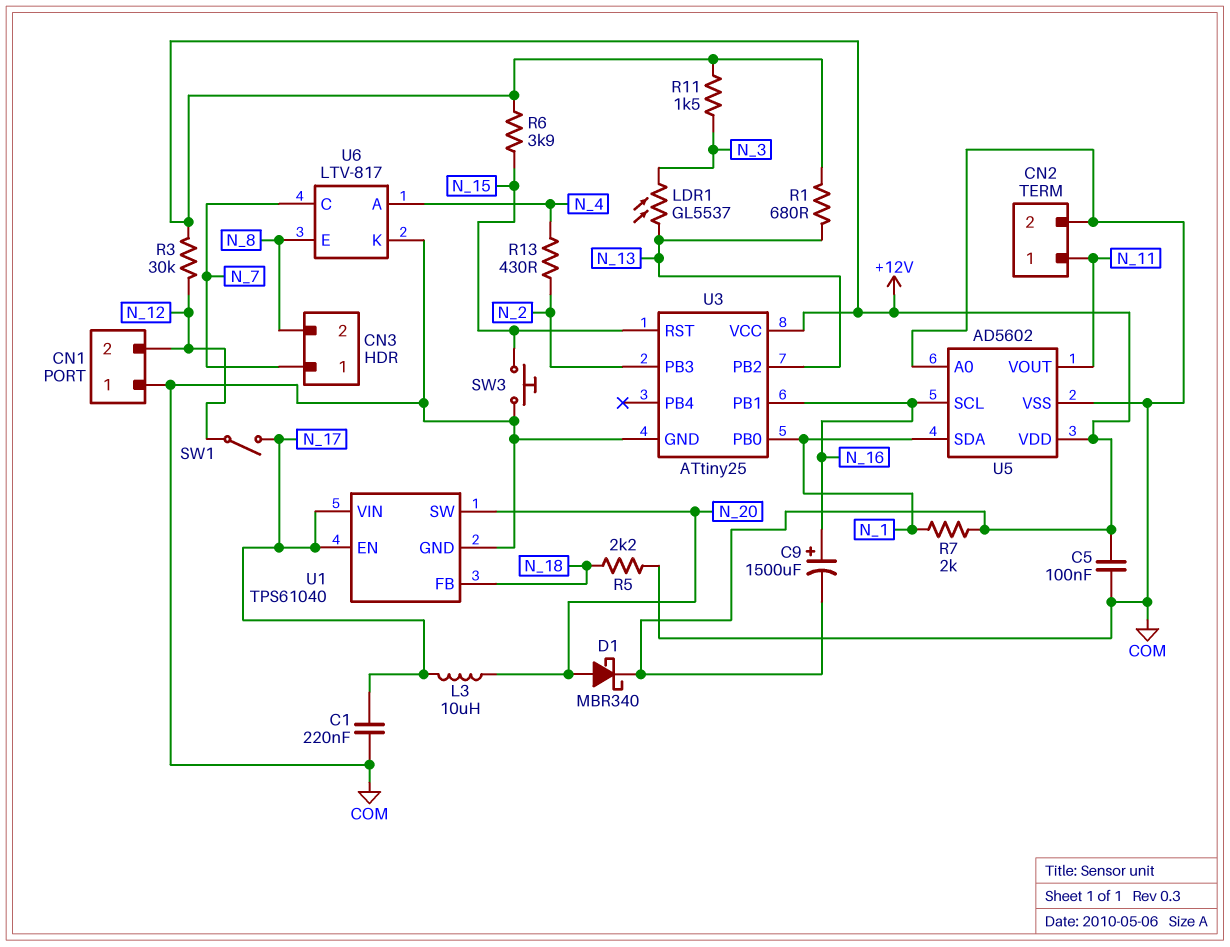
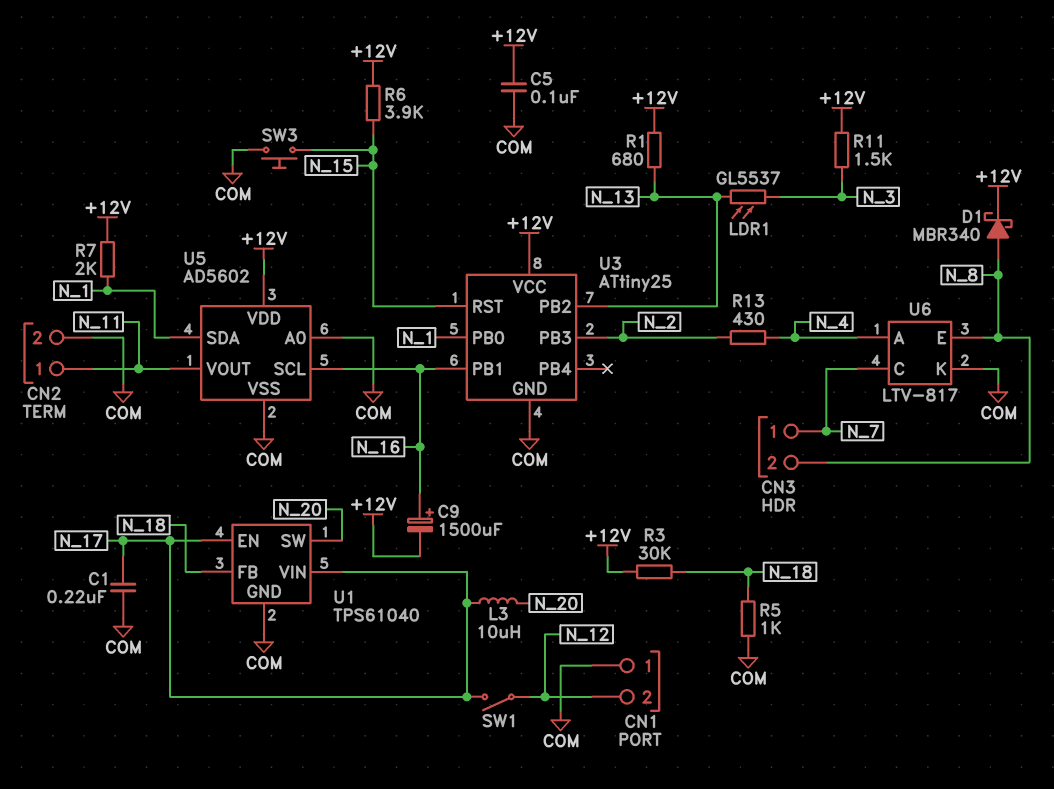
D1: schottky MBR340 (A N_20, K +12V) -> schottky MBR340 (A N_8, K +12V)
R3: 30k (+12V, N_12) -> 30k (+12V, N_18)
R5: 2.2k (COM, N_18) -> 1k (COM, N_18)

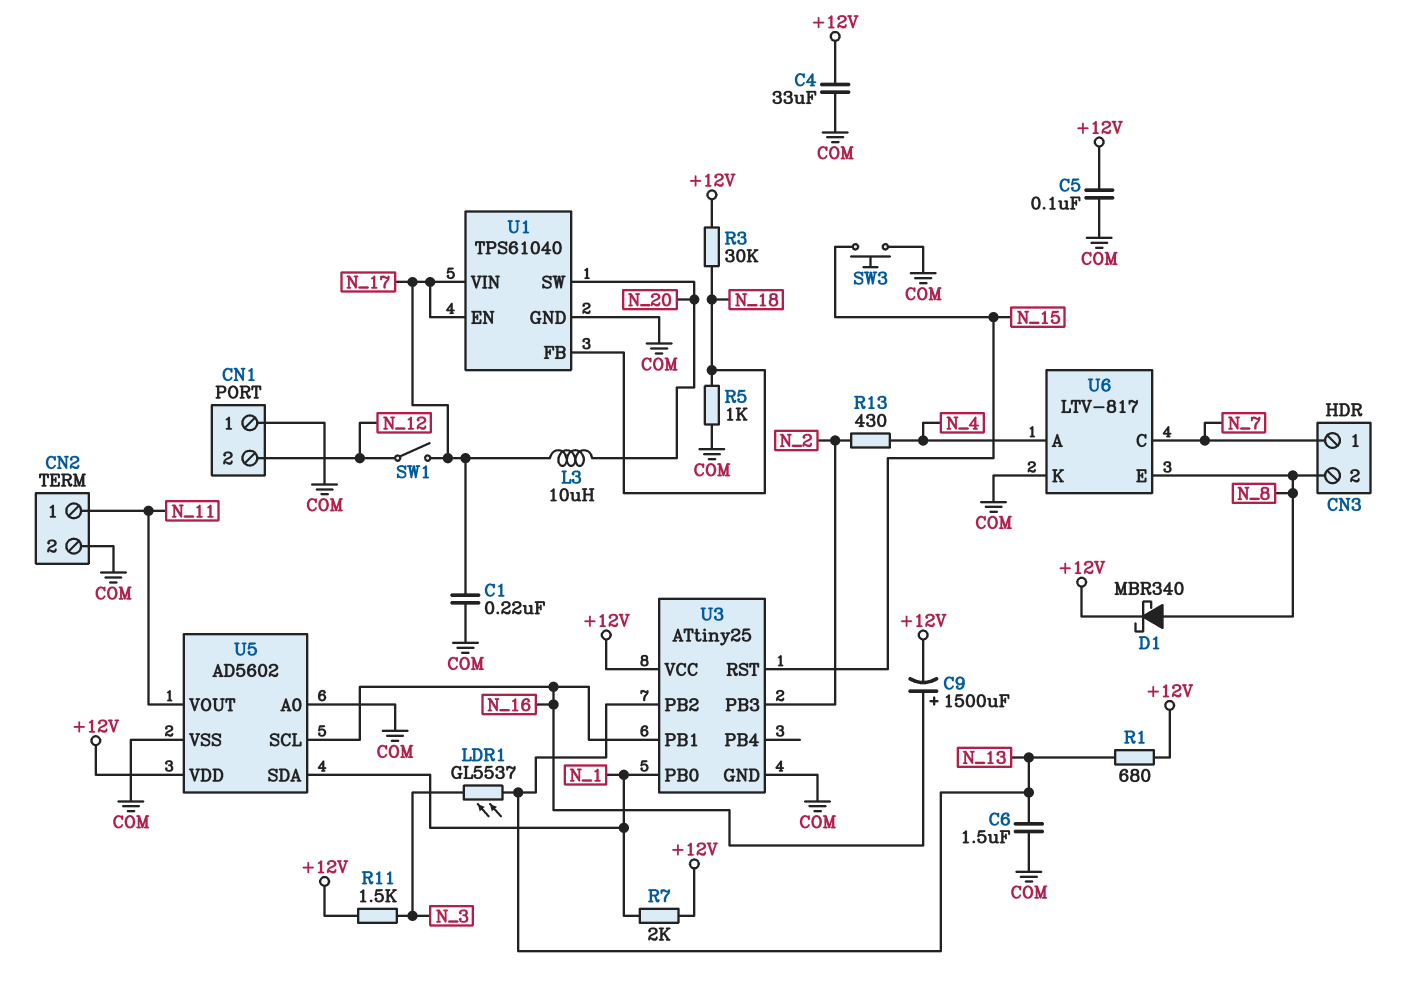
C4: none -> 33uF (+12V, COM)
C6: none -> 1.5uF (COM, N_13)
R6: 3.9k (+12V, N_15) -> none

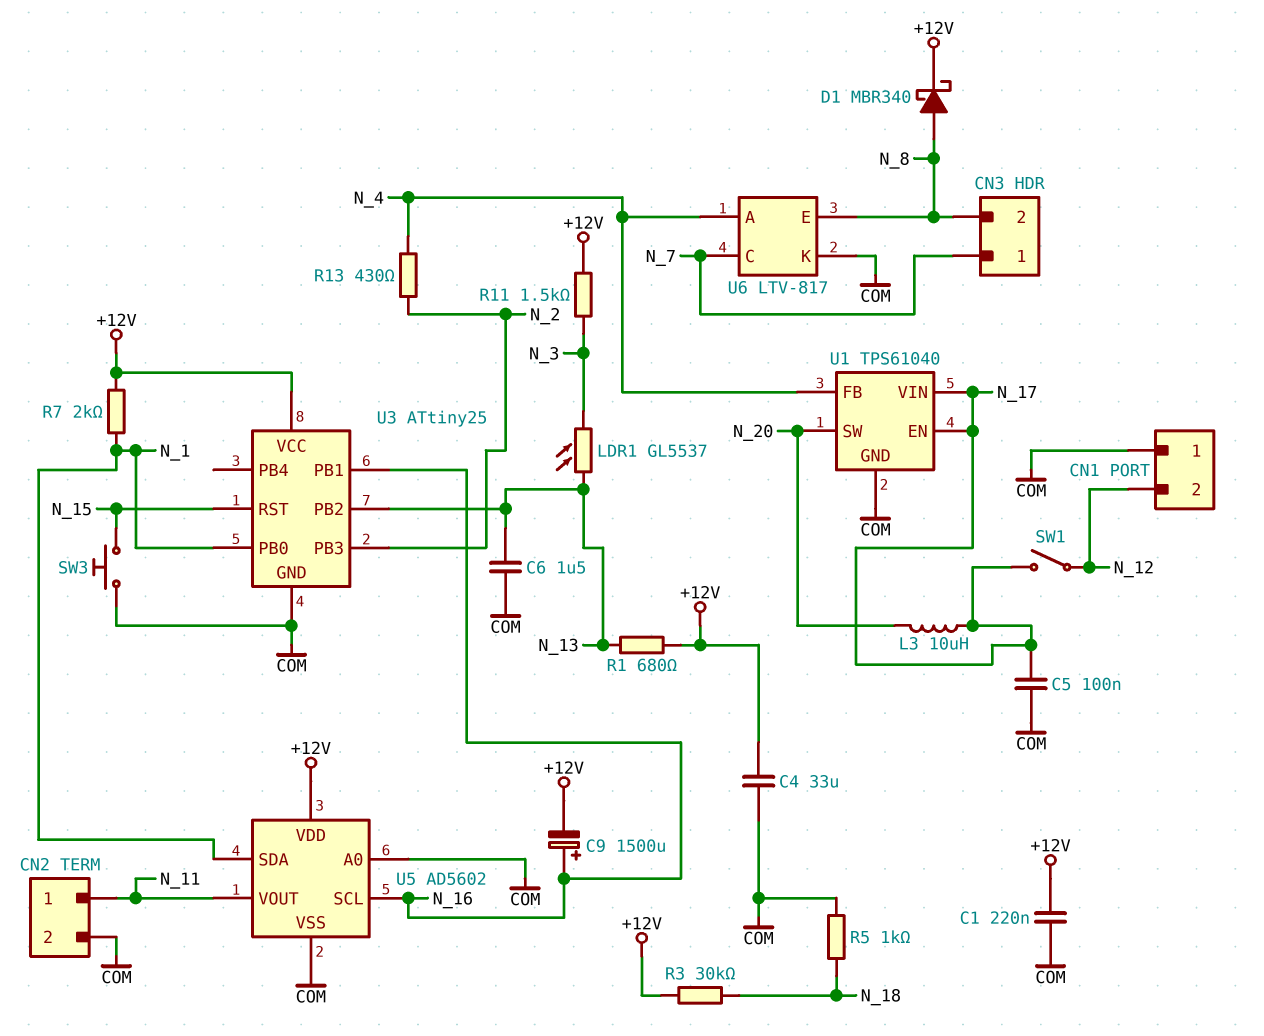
C1: 220nF (COM, N_17) -> 220nF (+12V, COM)
C5: 100nF (+12V, COM) -> 100nF (COM, N_17)
U1 pin FB: N_18 -> N_4

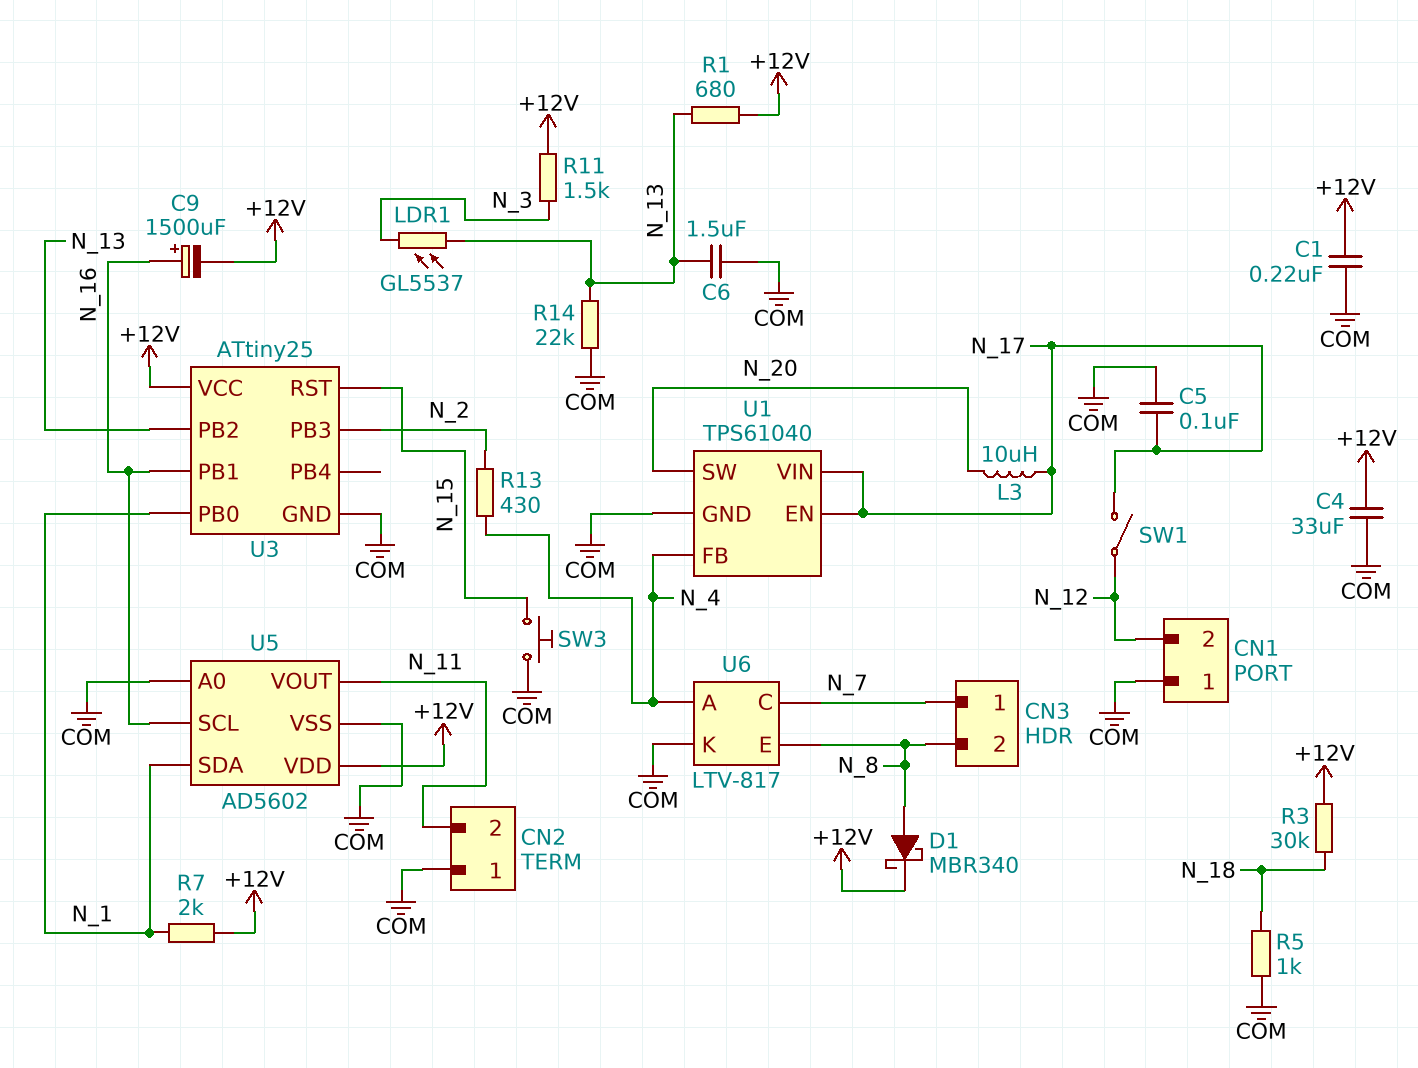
CN2 pin 1: N_11 -> COM
CN2 pin 2: COM -> N_11
R14: none -> 22k (COM, N_13)

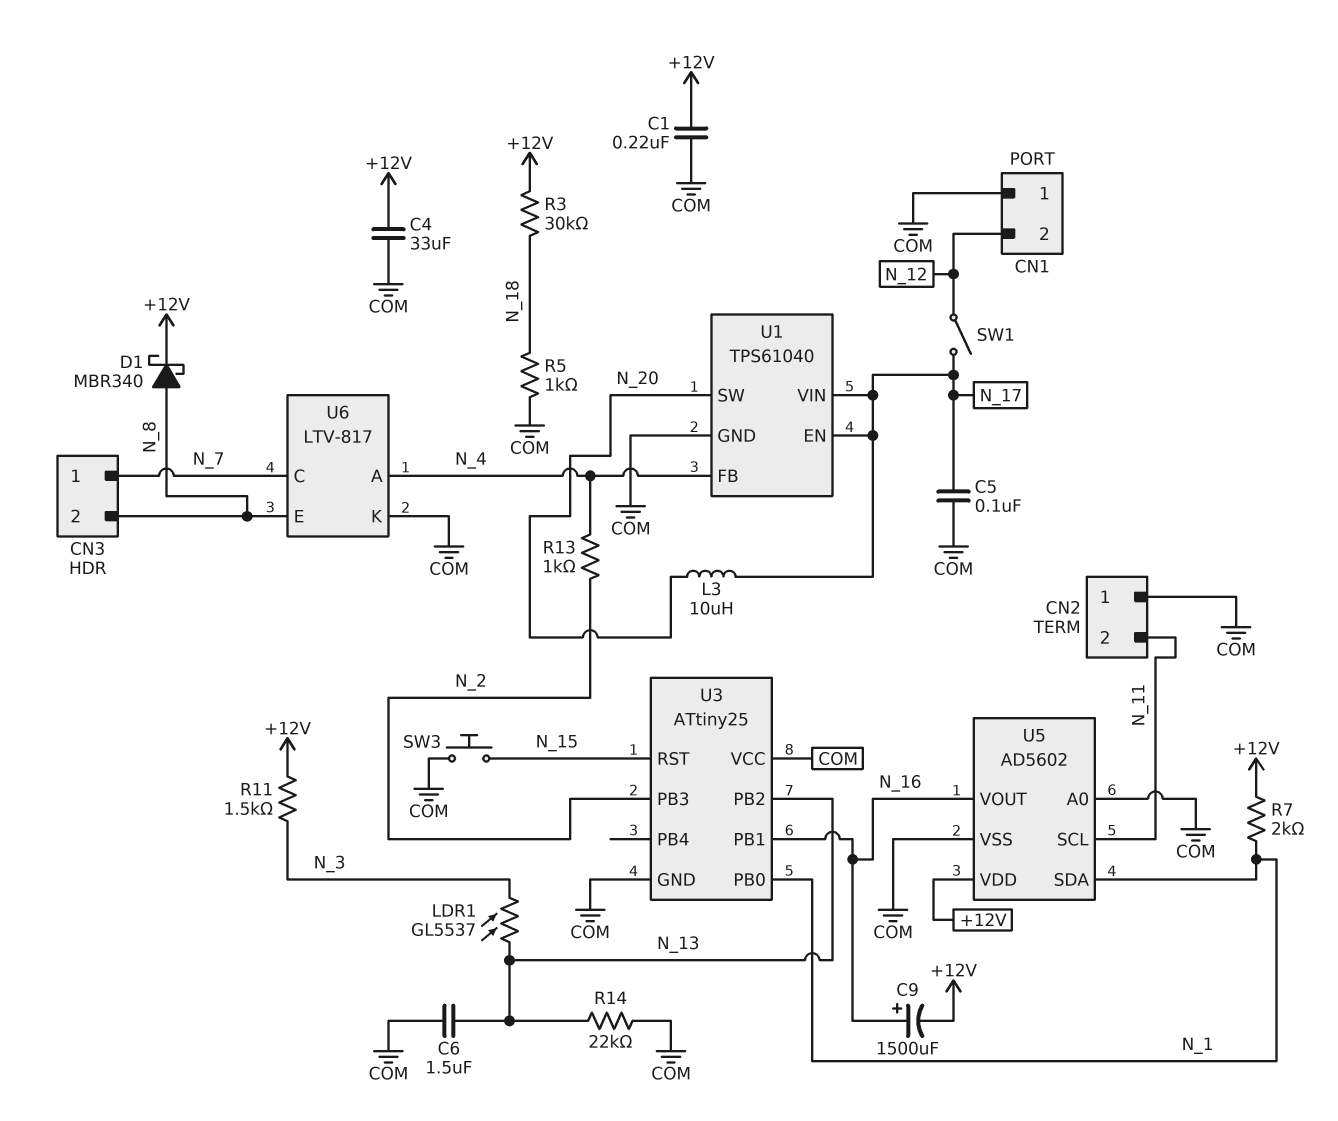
R1: 680 (+12V, N_13) -> none
R13: 430 (N_2, N_4) -> 1k (N_2, N_4)
U3 pin VCC: +12V -> COM
U5 pin SCL: N_16 -> N_11
U5 pin VOUT: N_11 -> N_16

